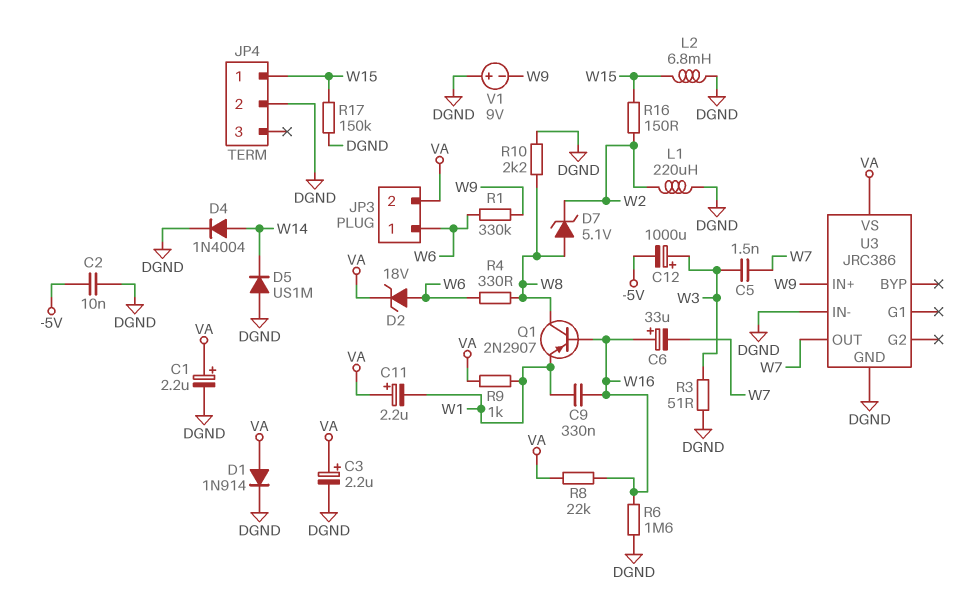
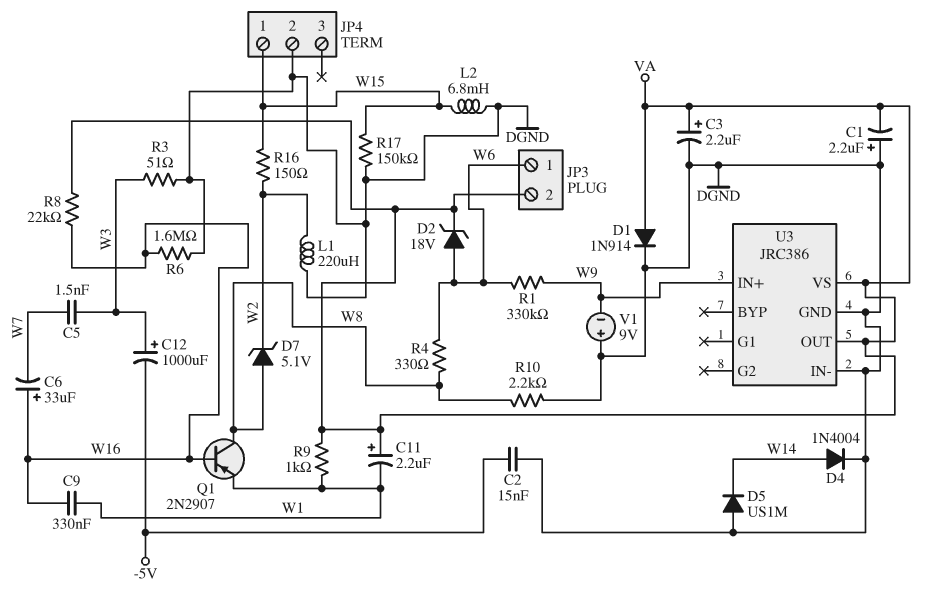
C1: 2.2uF (plus VA, minus DGND) -> 2.2uF (plus DGND, minus VA)
C2: 10nF (-5V, DGND) -> 15nF (-5V, DGND)
U3 pin OUT: W7 -> VA

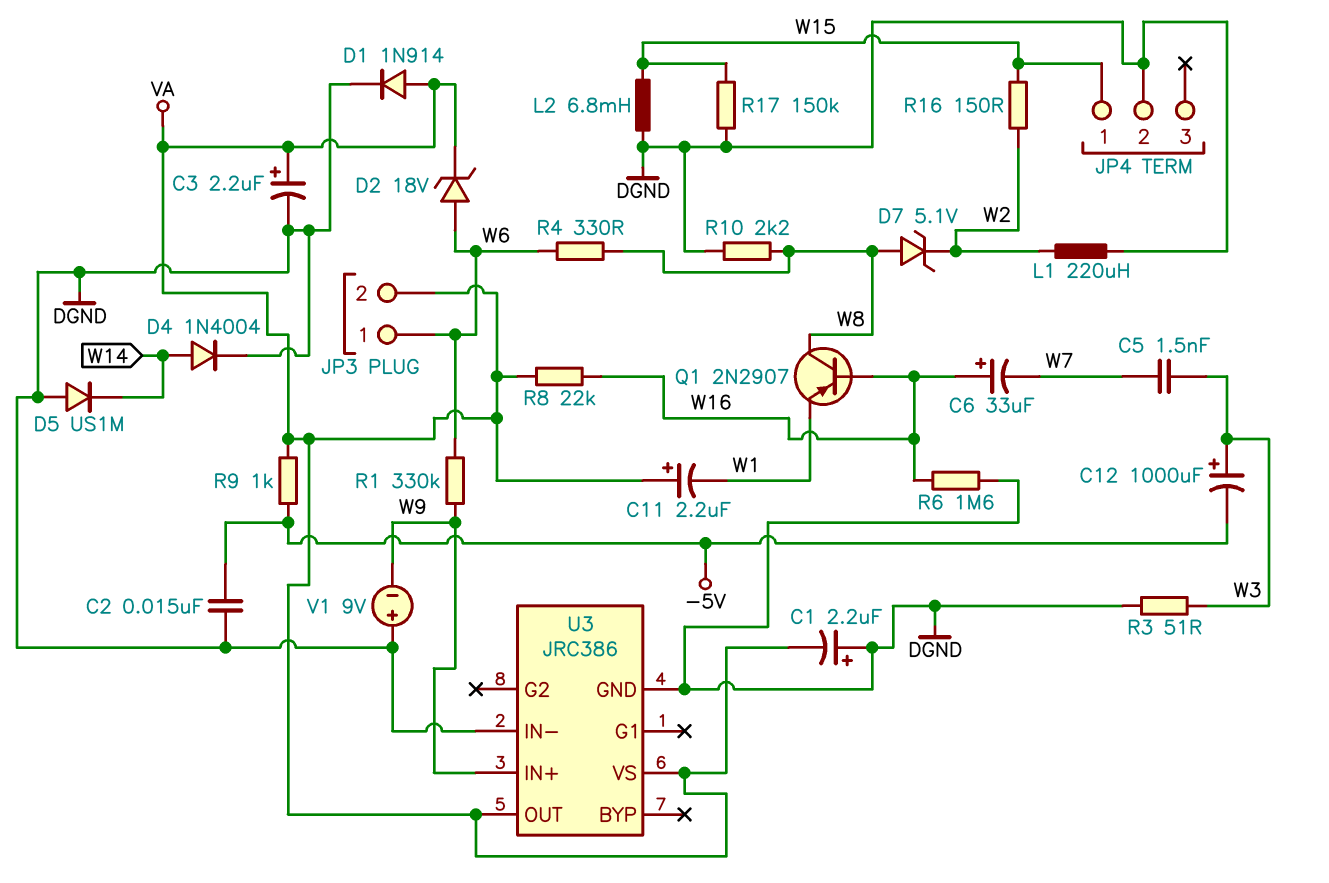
C9: 330nF (W1, W16) -> none
R9: 1k (VA, W1) -> 1k (-5V, VA)

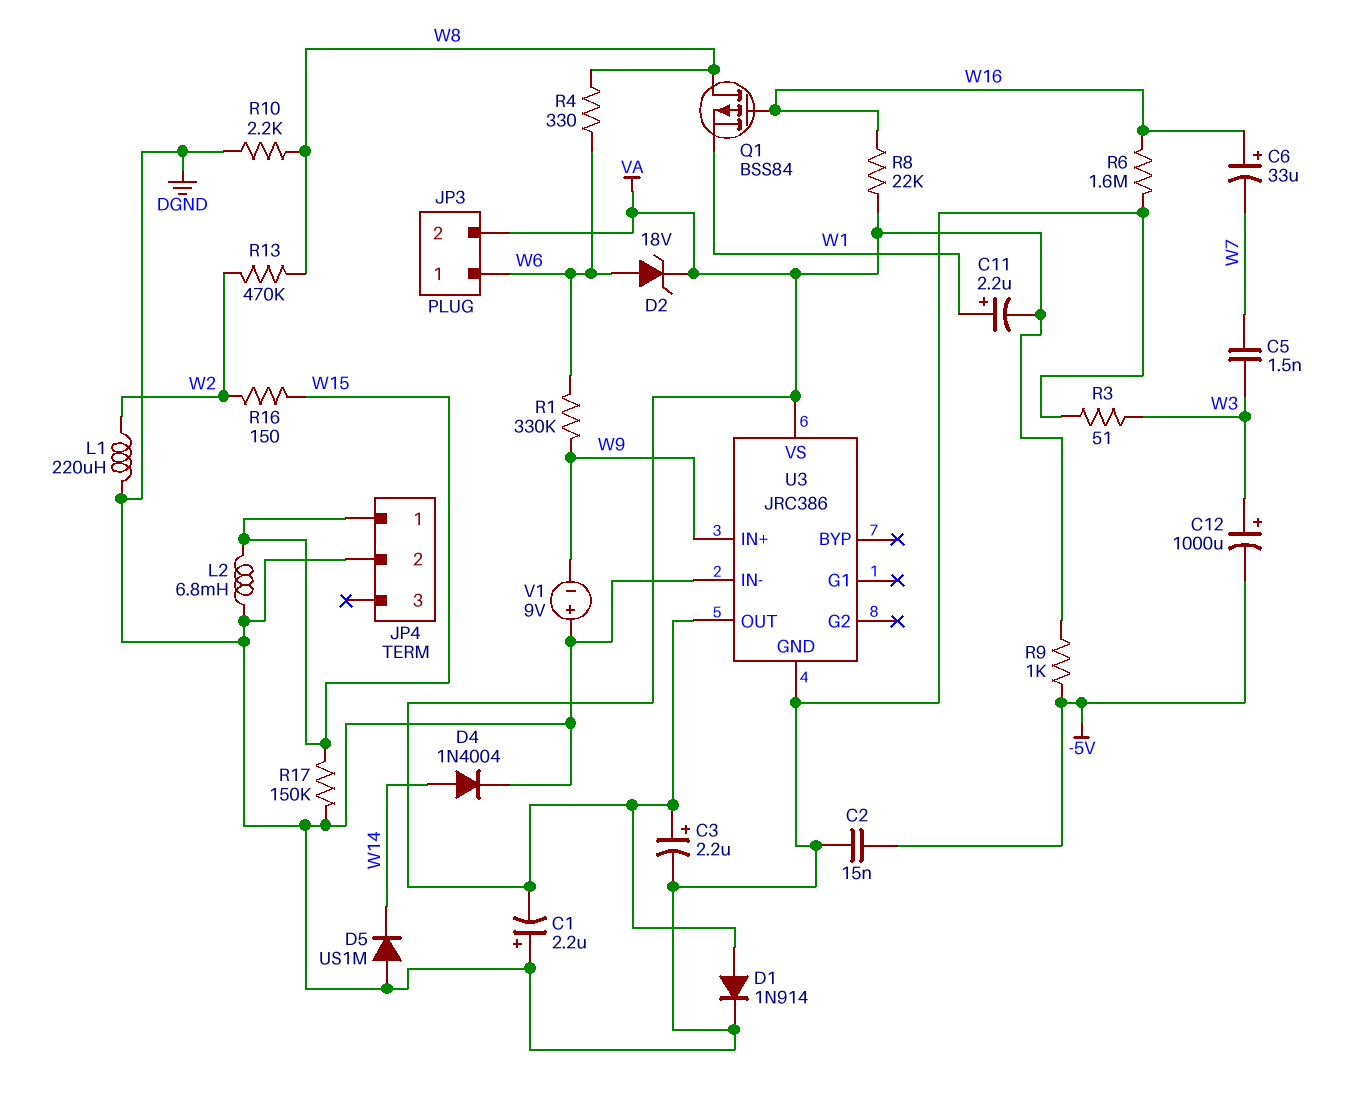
C11: 2.2uF (plus VA, minus W1) -> 2.2uF (plus W1, minus VA)
D7: zener 5.1V (A W8, K W2) -> none
Q1: PNP 2N2907 (B W16, C W8, E W1) -> PMOS BSS84 (G W16, D W8, S W1)
R13: none -> 470k (W2, W8)

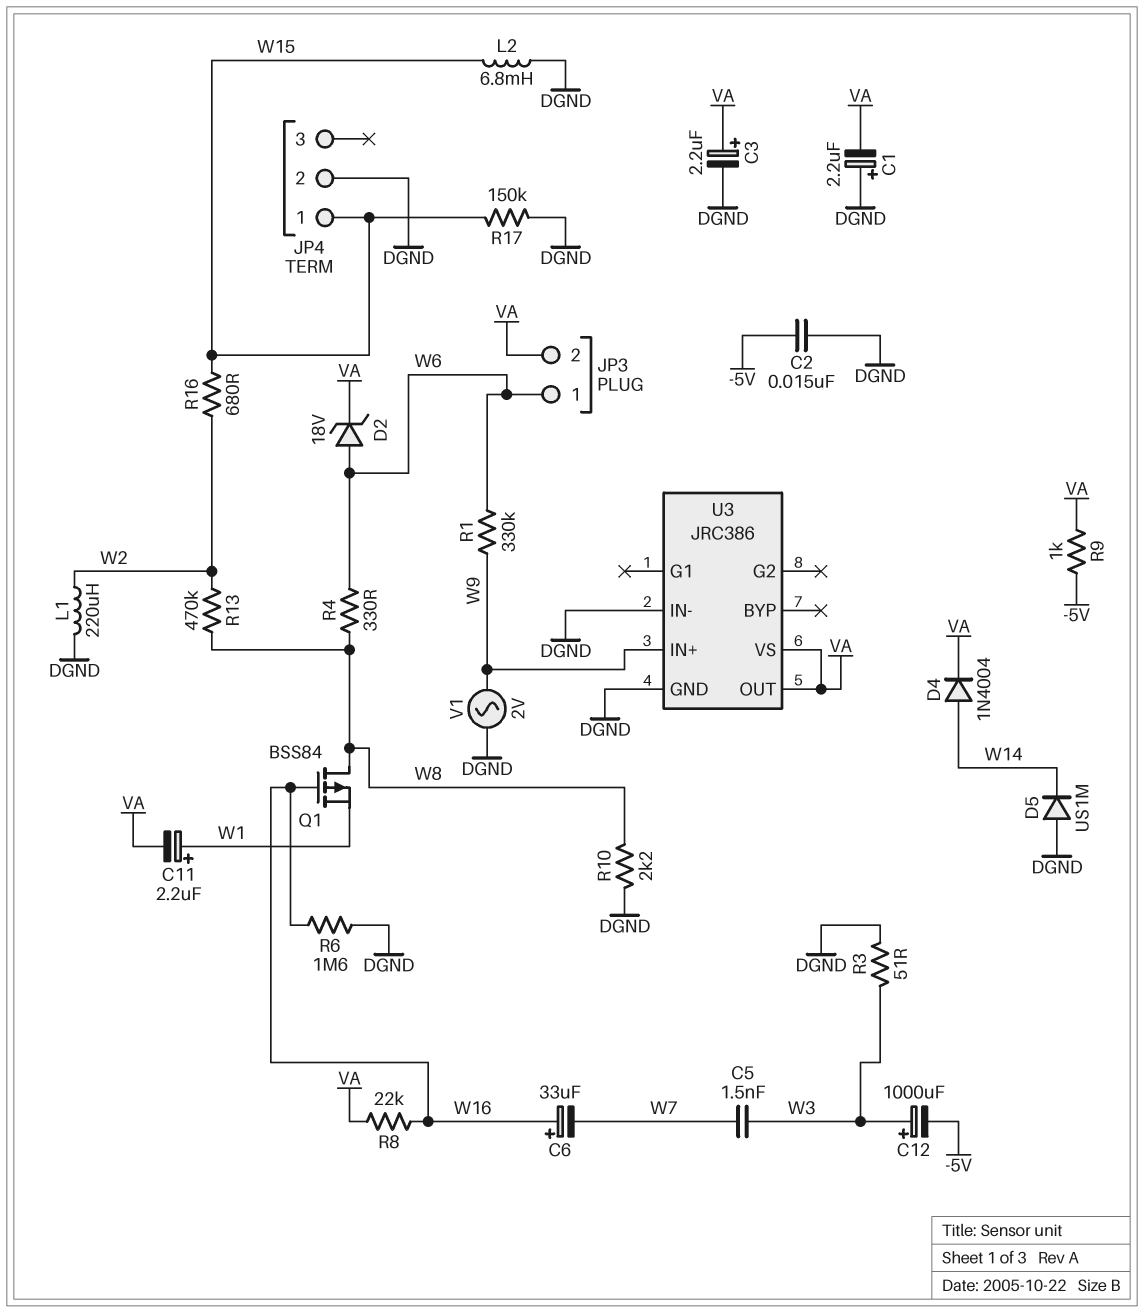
D1: diode 1N914 (A VA, K DGND) -> none
D4: diode 1N4004 (A W14, K DGND) -> diode 1N4004 (A W14, K VA)
R16: 150 (W2, W15) -> 680 (W2, W15)
V1: 9V (plus DGND, minus W9) -> AC 2V (DGND, W9)

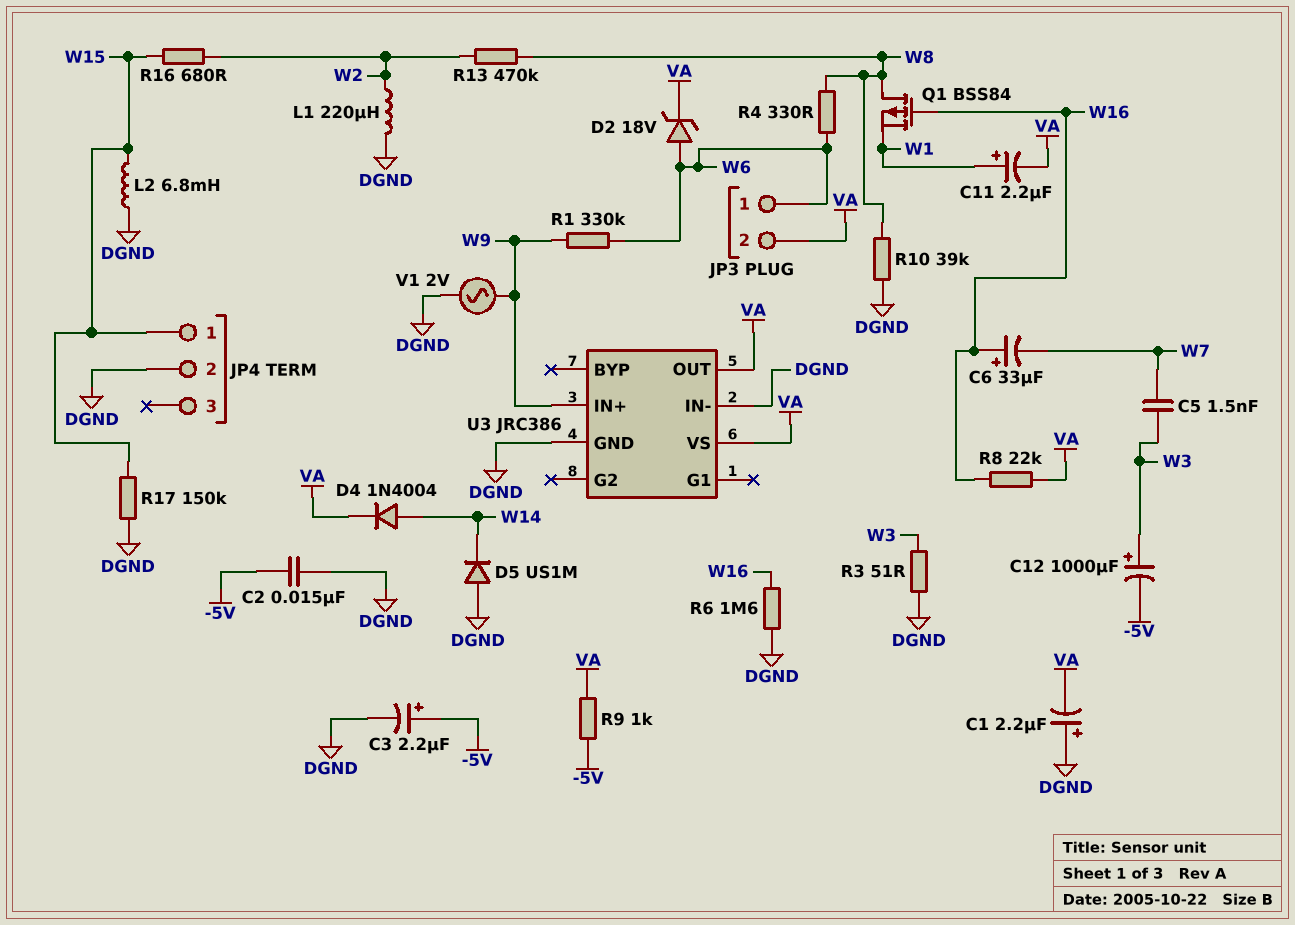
C3: 2.2uF (plus VA, minus DGND) -> 2.2uF (plus -5V, minus DGND)
R10: 2.2k (DGND, W8) -> 39k (DGND, W8)

